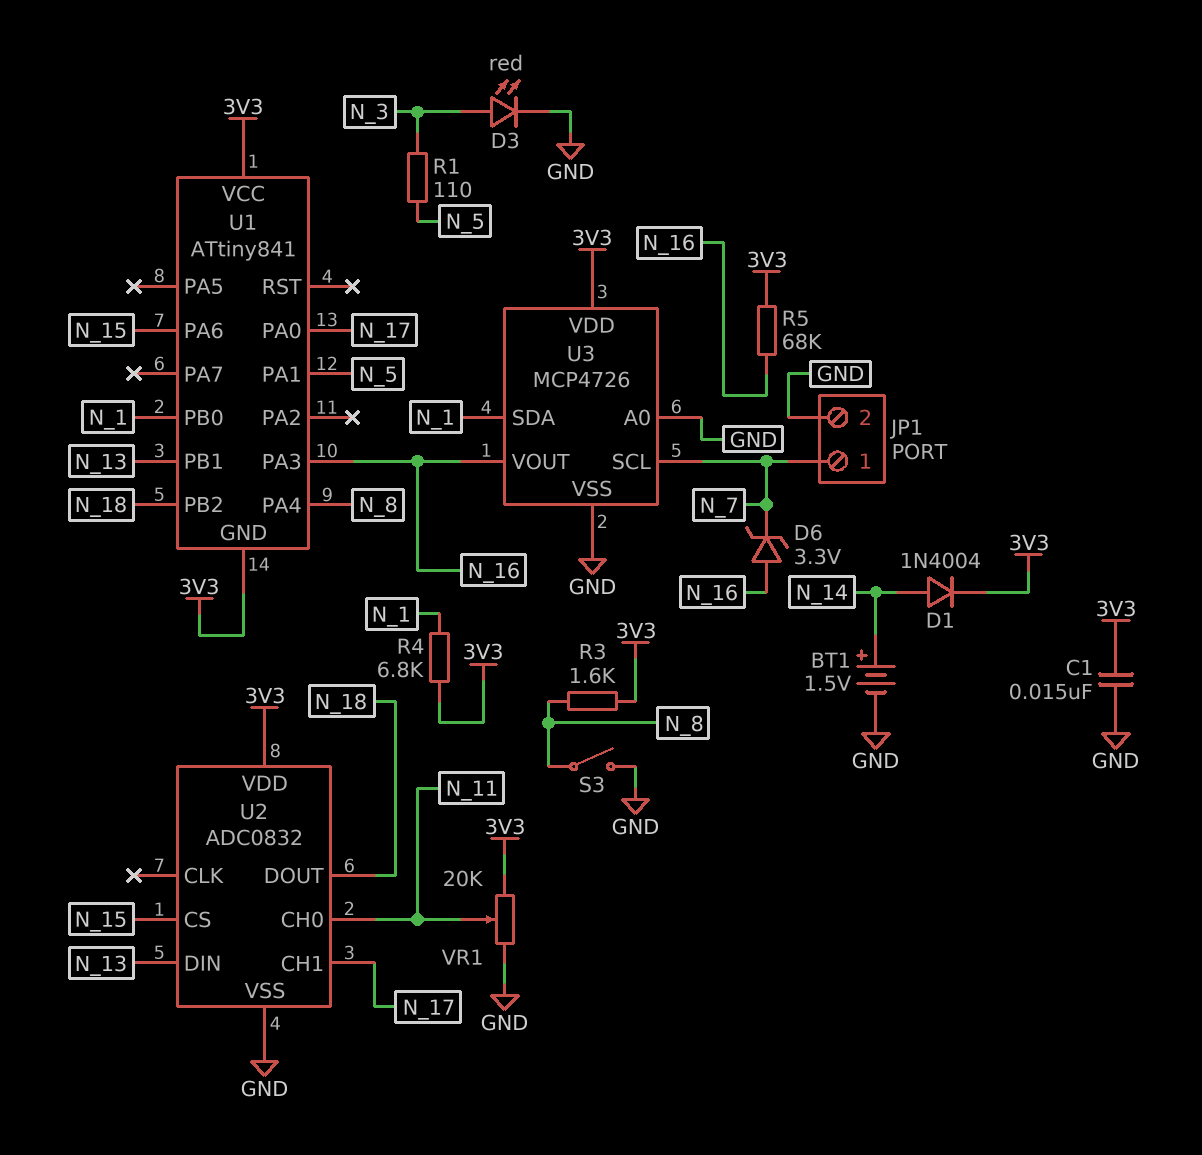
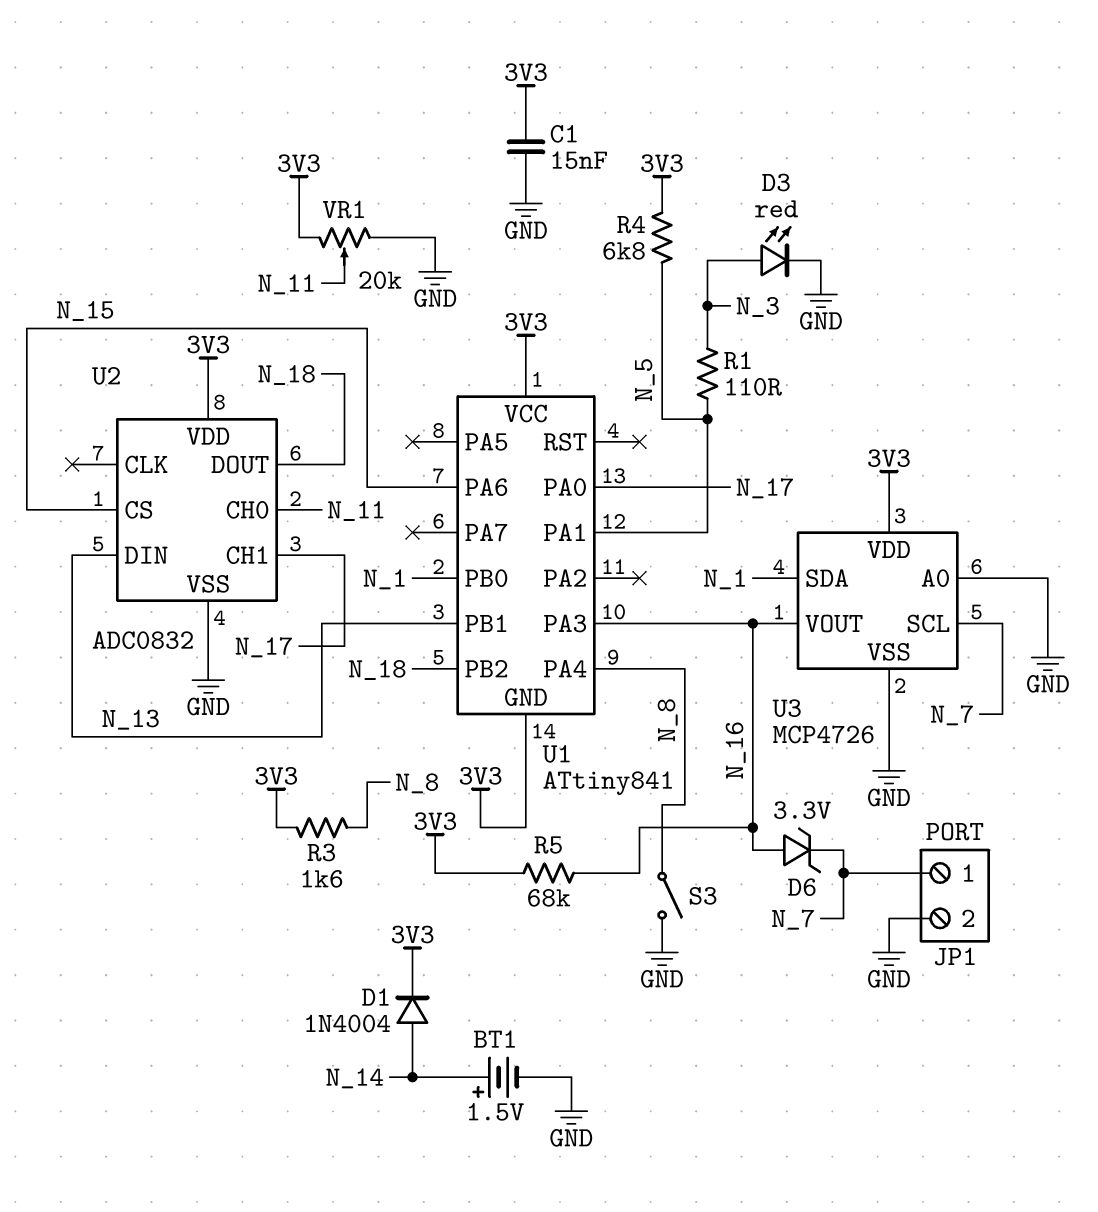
R4: 6.8k (3V3, N_1) -> 6.8k (3V3, N_5)

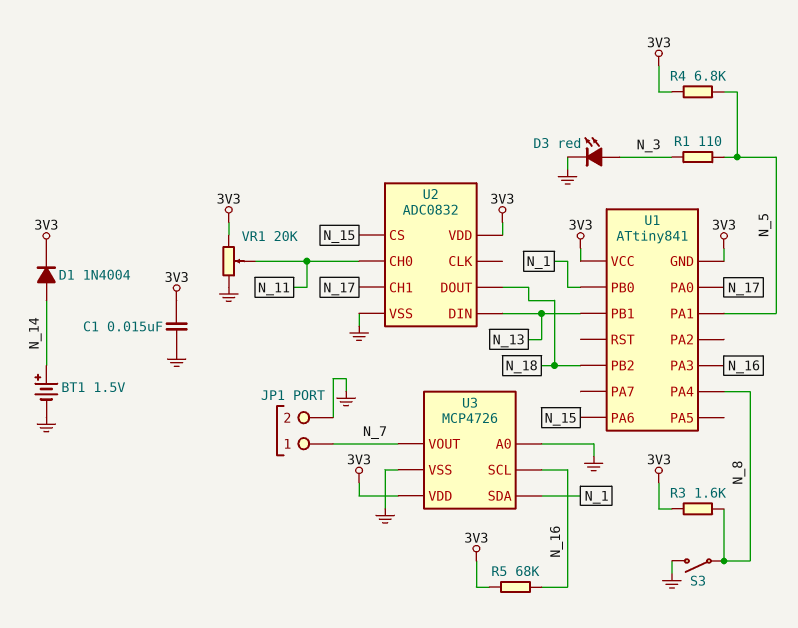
D6: zener 3.3V (A N_16, K N_7) -> none
U3 pin SCL: N_7 -> N_16
U3 pin VOUT: N_16 -> N_7

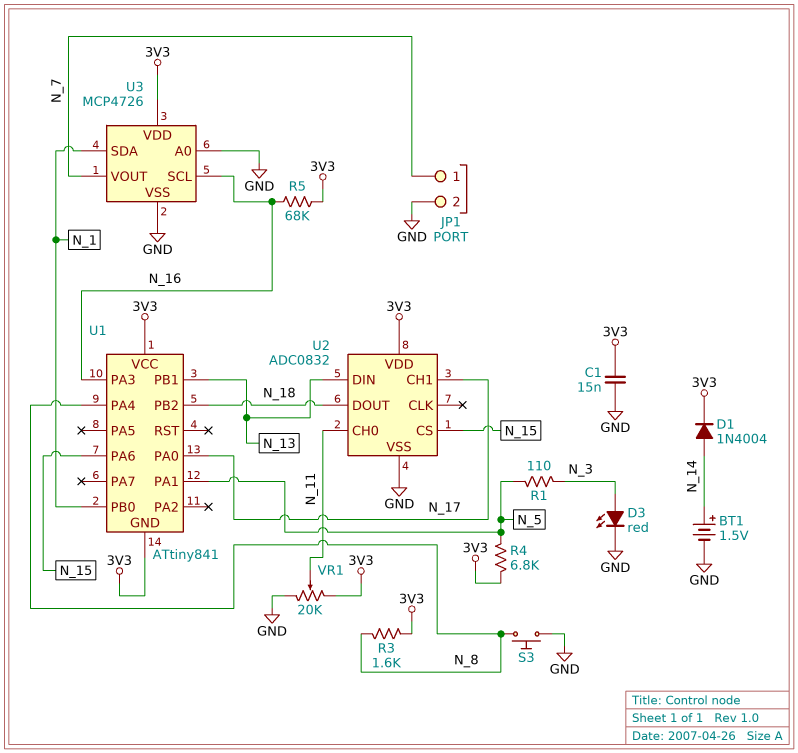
S3: switch (GND, N_8) -> button (GND, N_8)

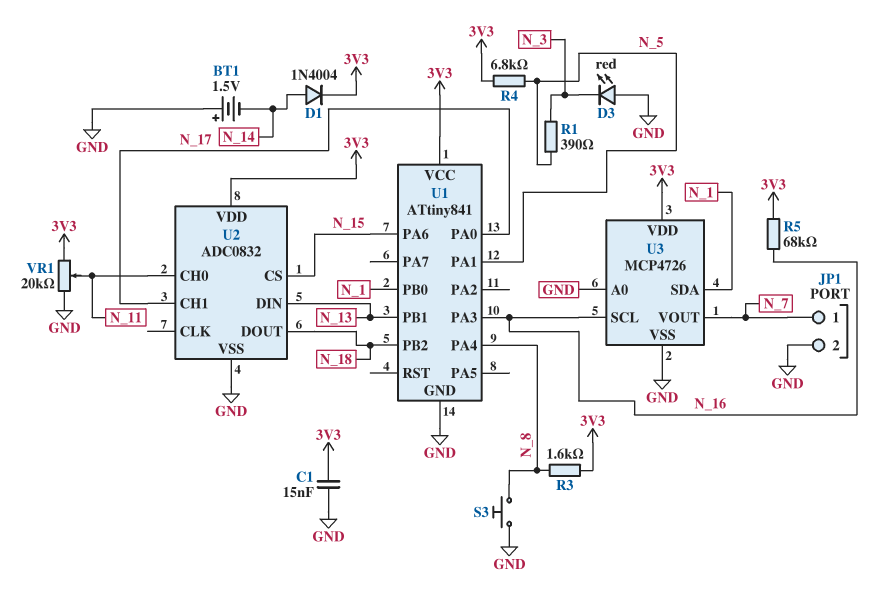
BT1: 1.5V (plus N_14, minus GND) -> 1.5V (plus GND, minus N_14)
D3: LED red (A N_3, K GND) -> LED red (A GND, K N_3)
R1: 110 (N_3, N_5) -> 390 (N_3, N_5)
U1 pin GND: 3V3 -> GND

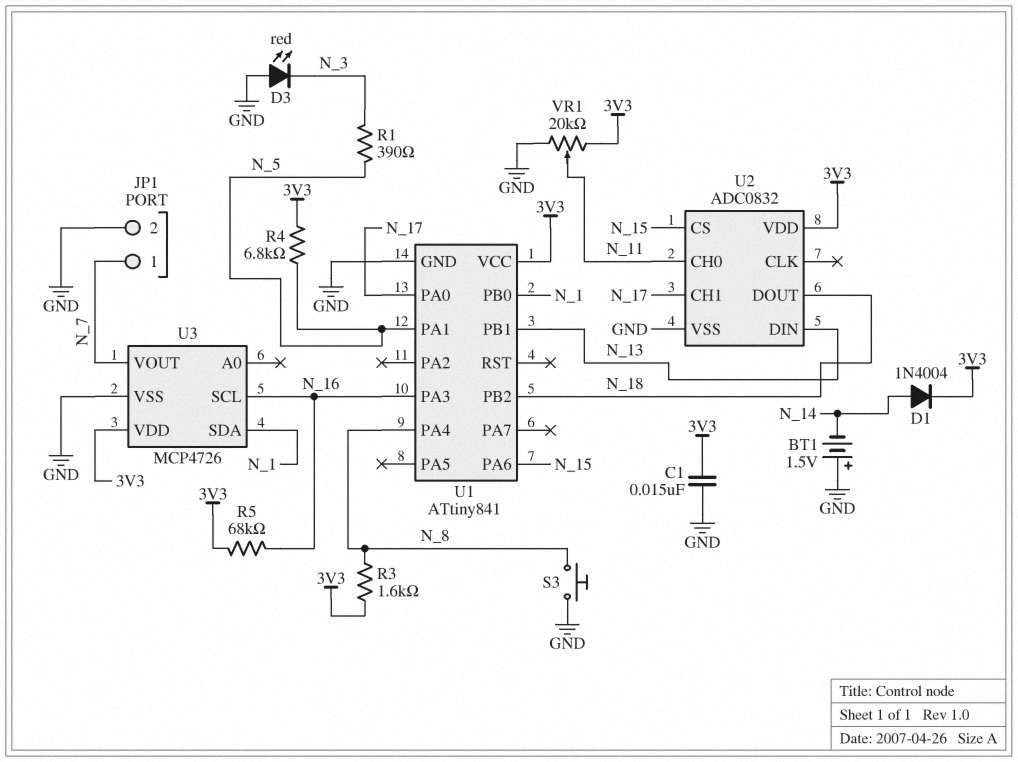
U3 pin A0: GND -> none

